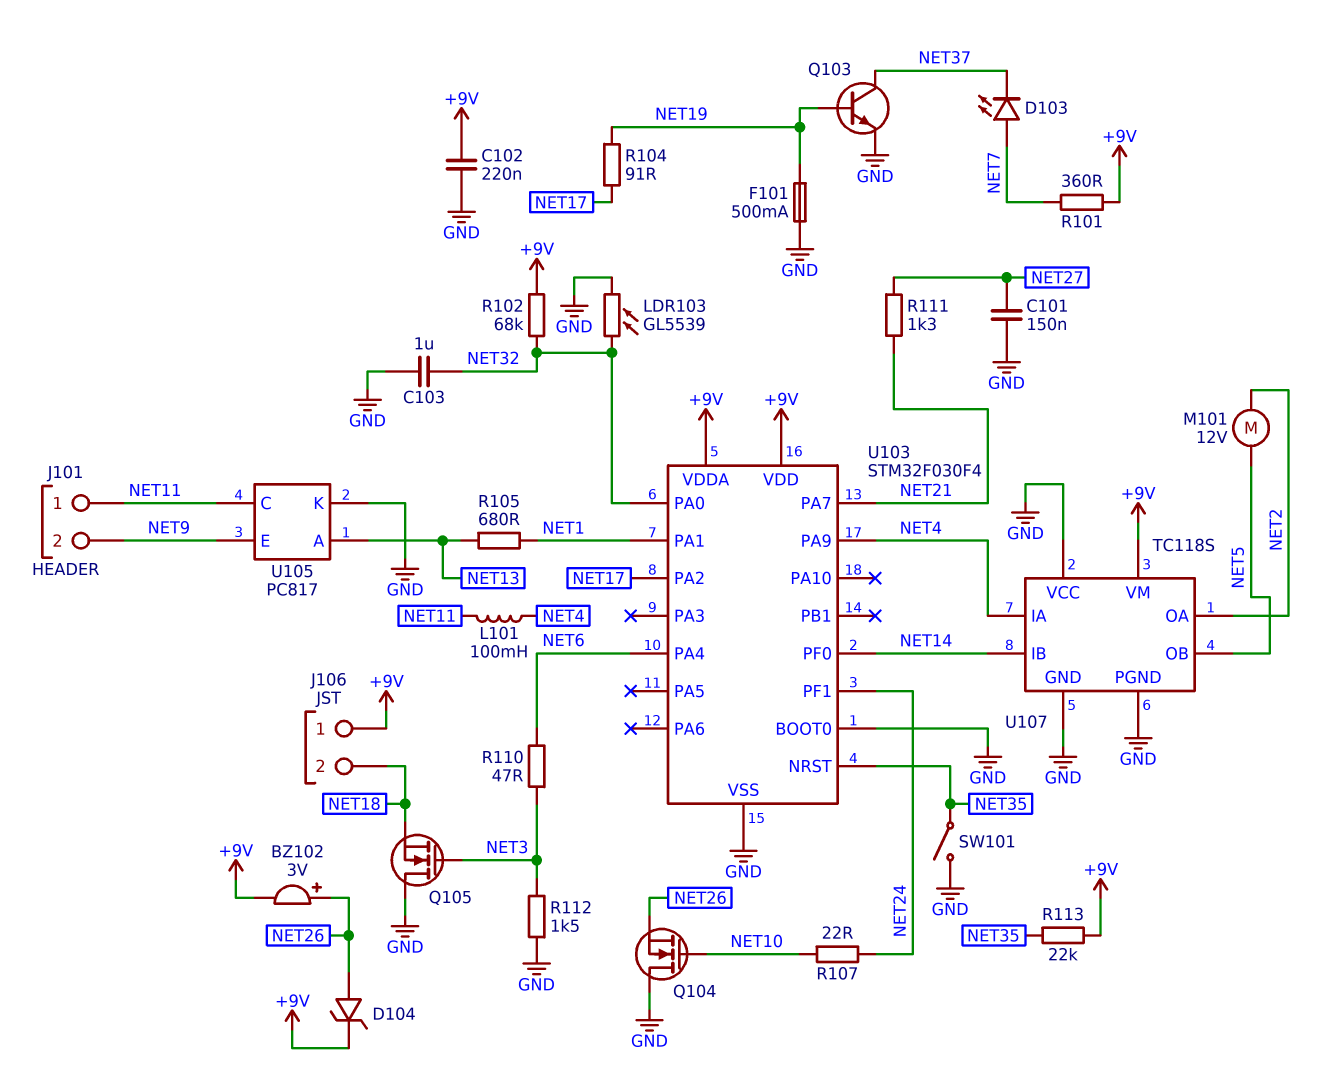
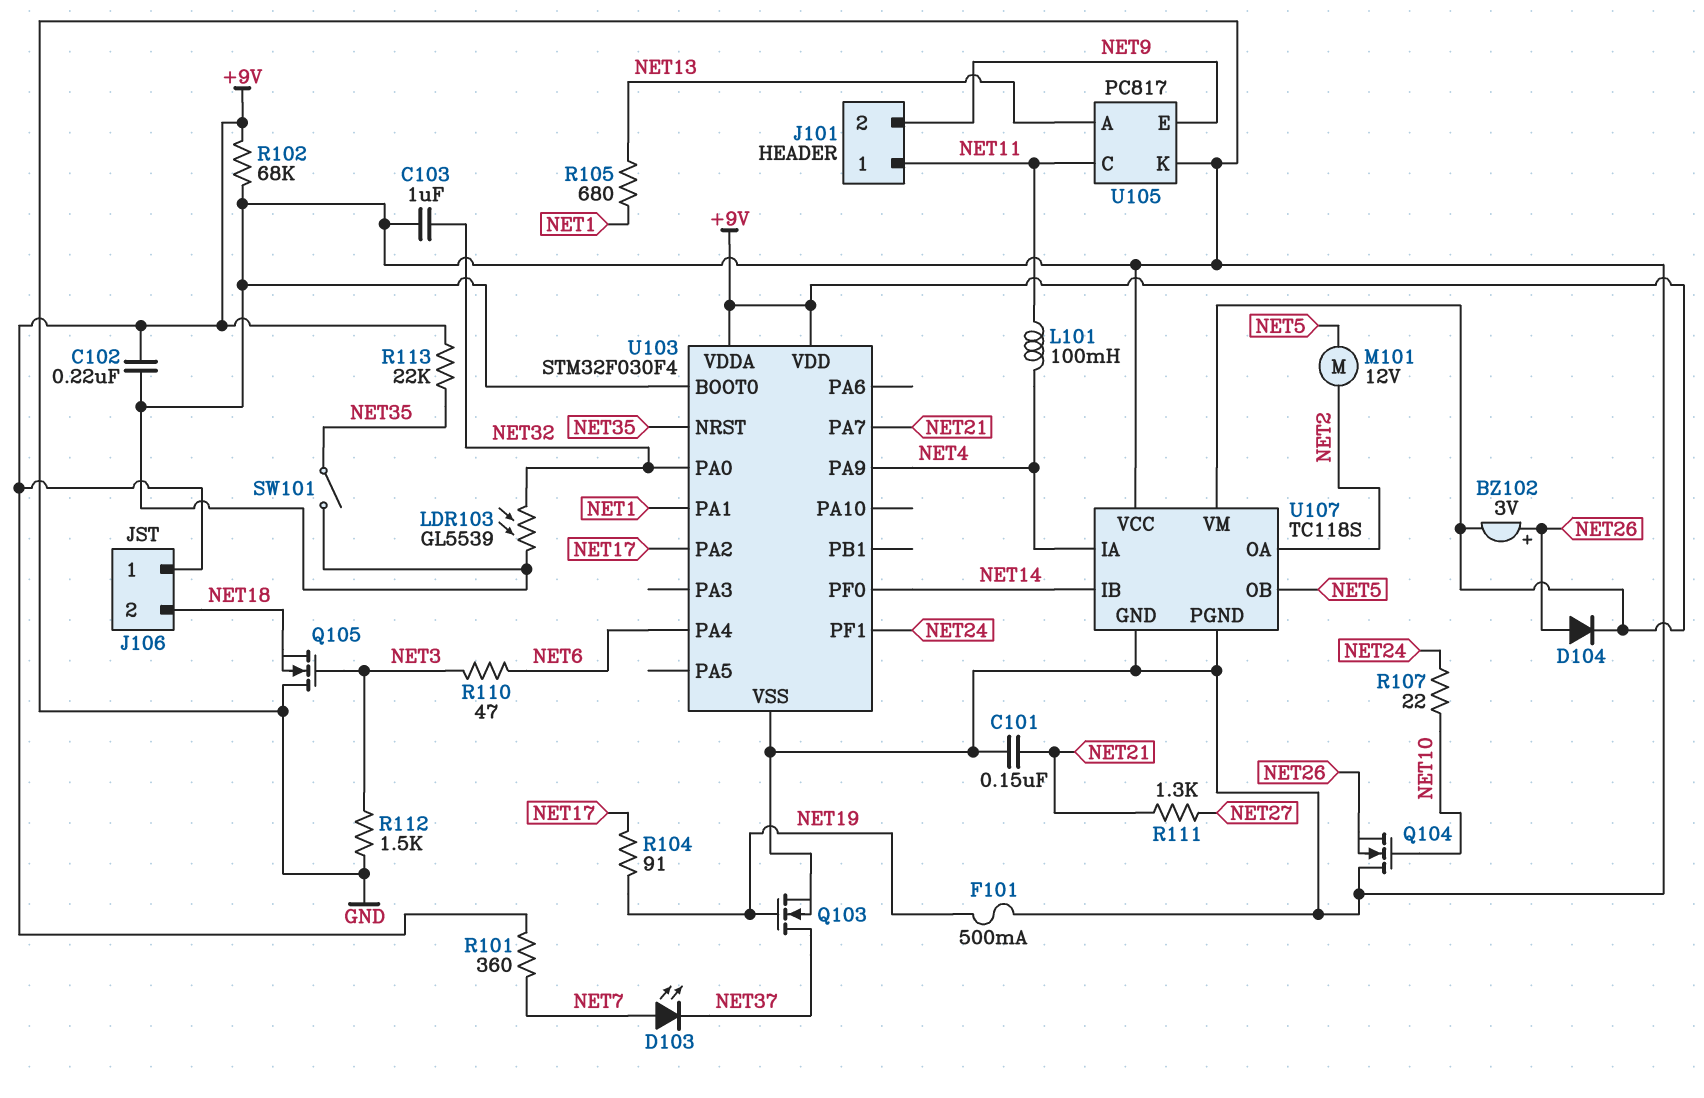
C101: 150nF (GND, NET27) -> 150nF (GND, NET21)
D104: zener (A NET26, K +9V) -> diode (A NET26, K +9V)
Q103: NPN (B NET19, C NET37, E GND) -> NMOS (G NET19, D NET37, S GND)
R102: 68k (+9V, NET32) -> 68k (+9V, GND)

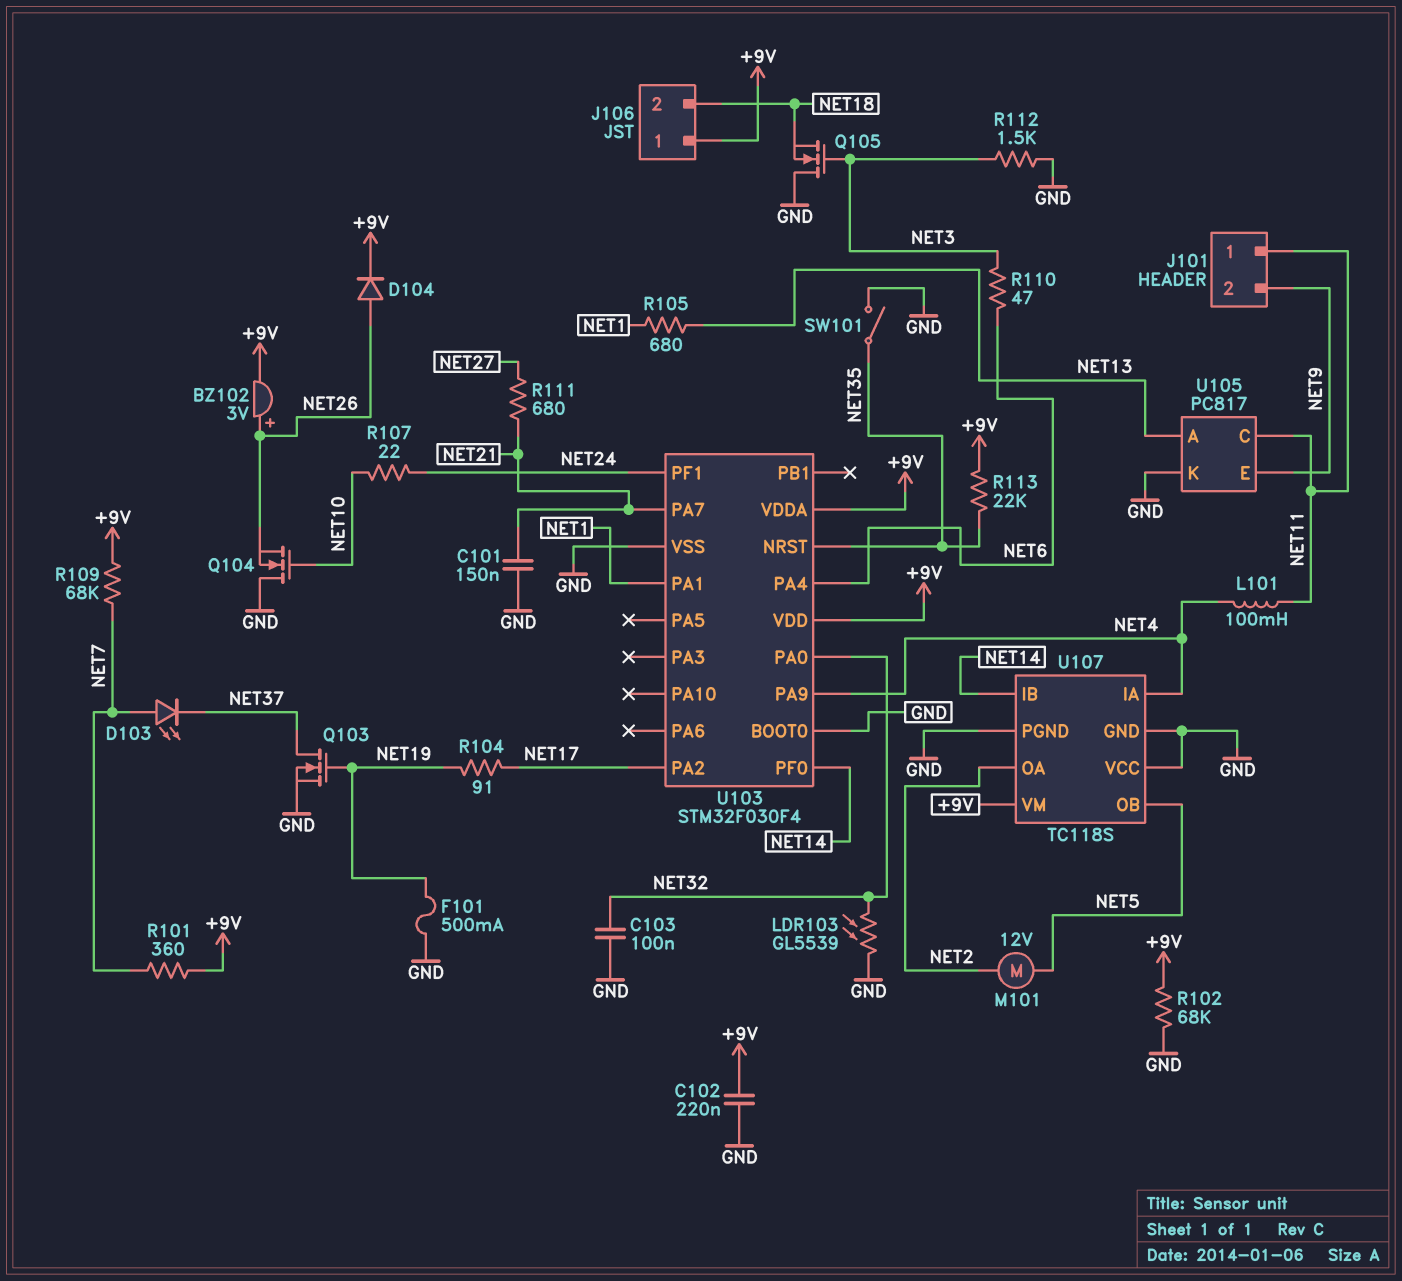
C103: 1uF (GND, NET32) -> 100nF (GND, NET32)
R109: none -> 68k (+9V, NET7)
R111: 1.3k (NET21, NET27) -> 680 (NET21, NET27)

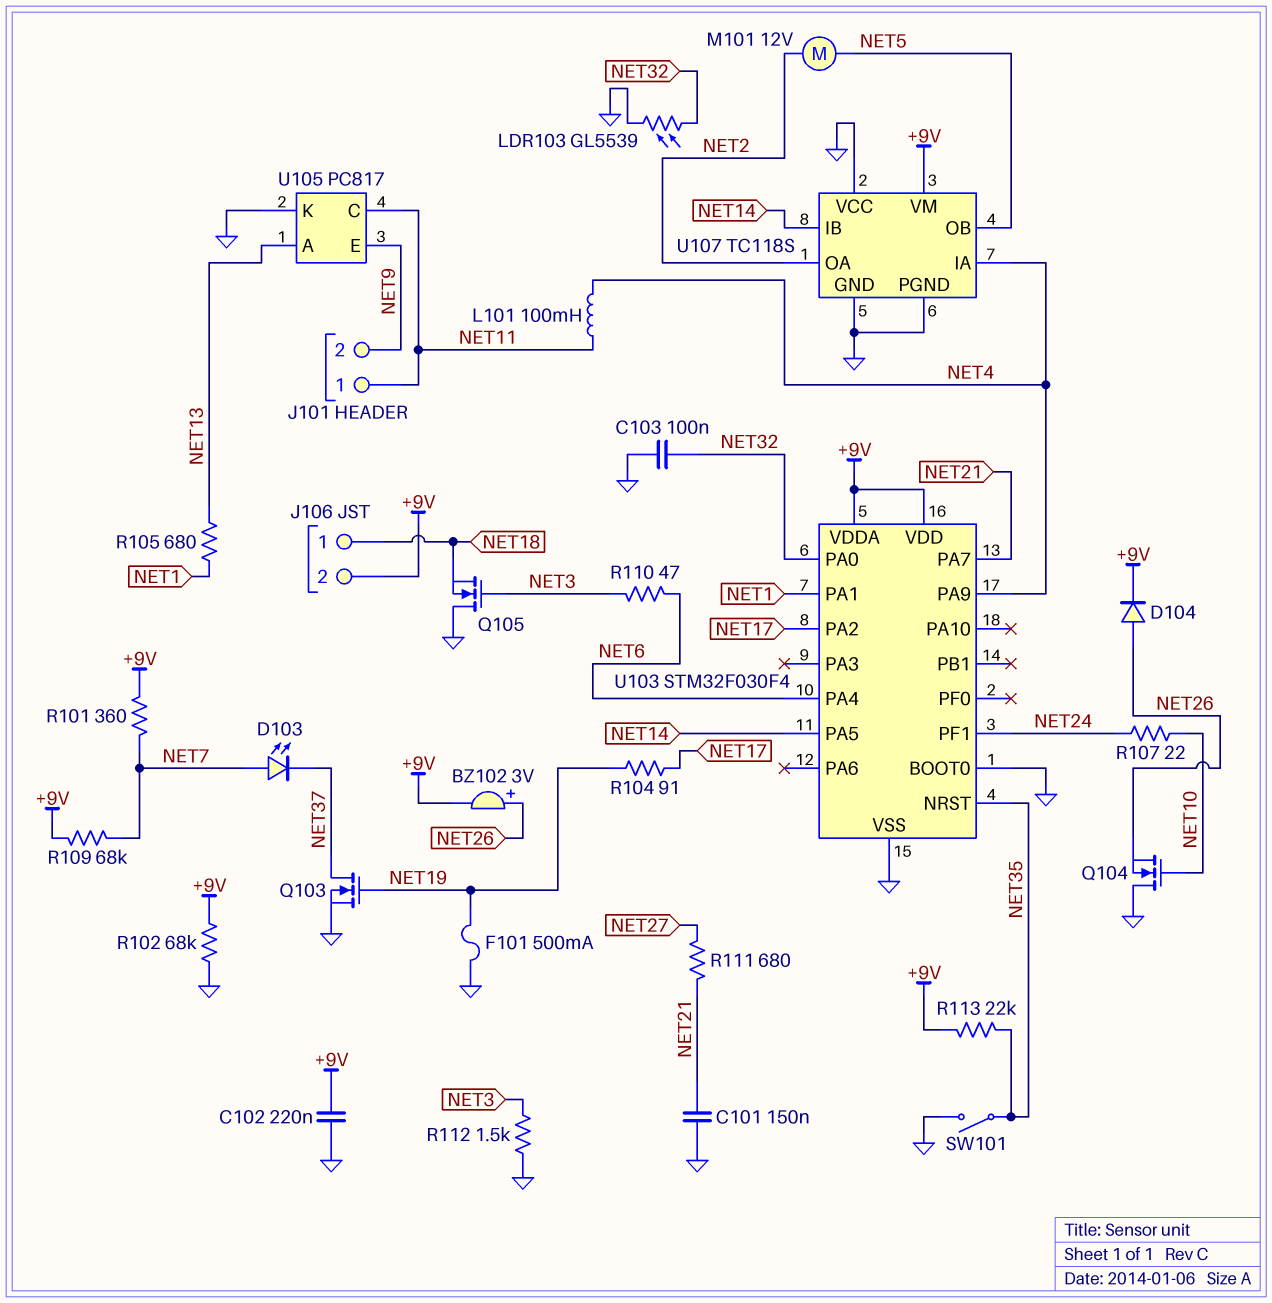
J106 pin 1: +9V -> NET18
J106 pin 2: NET18 -> +9V
U103 pin PA5: none -> NET14
U103 pin PF0: NET14 -> none

